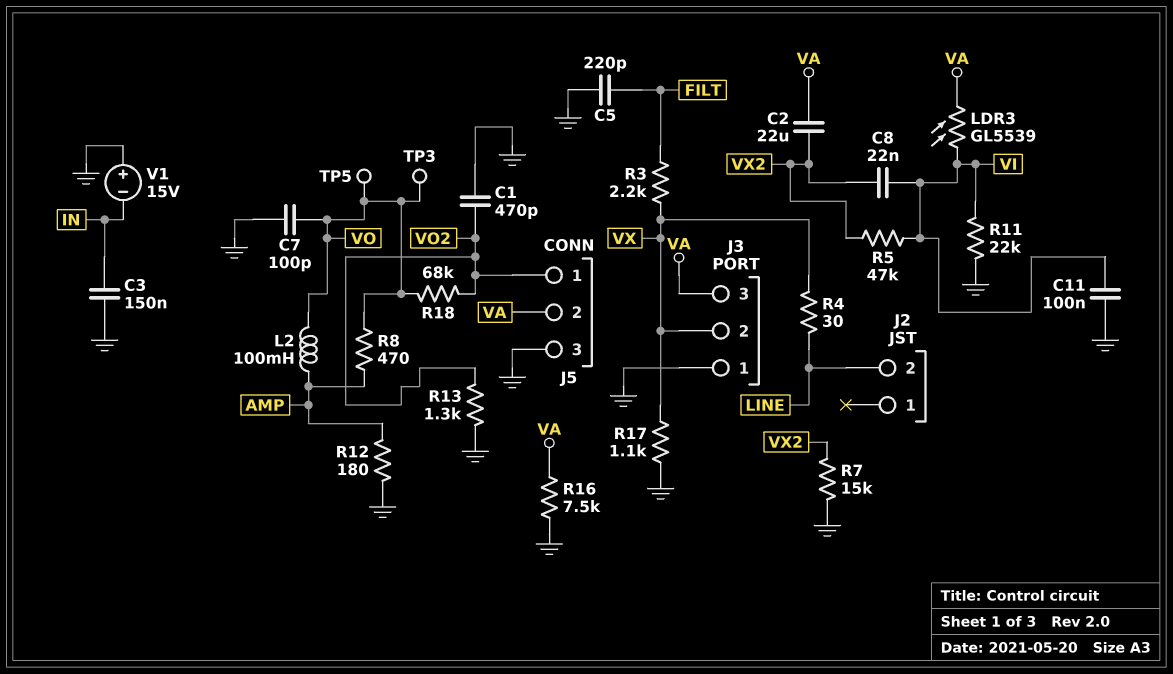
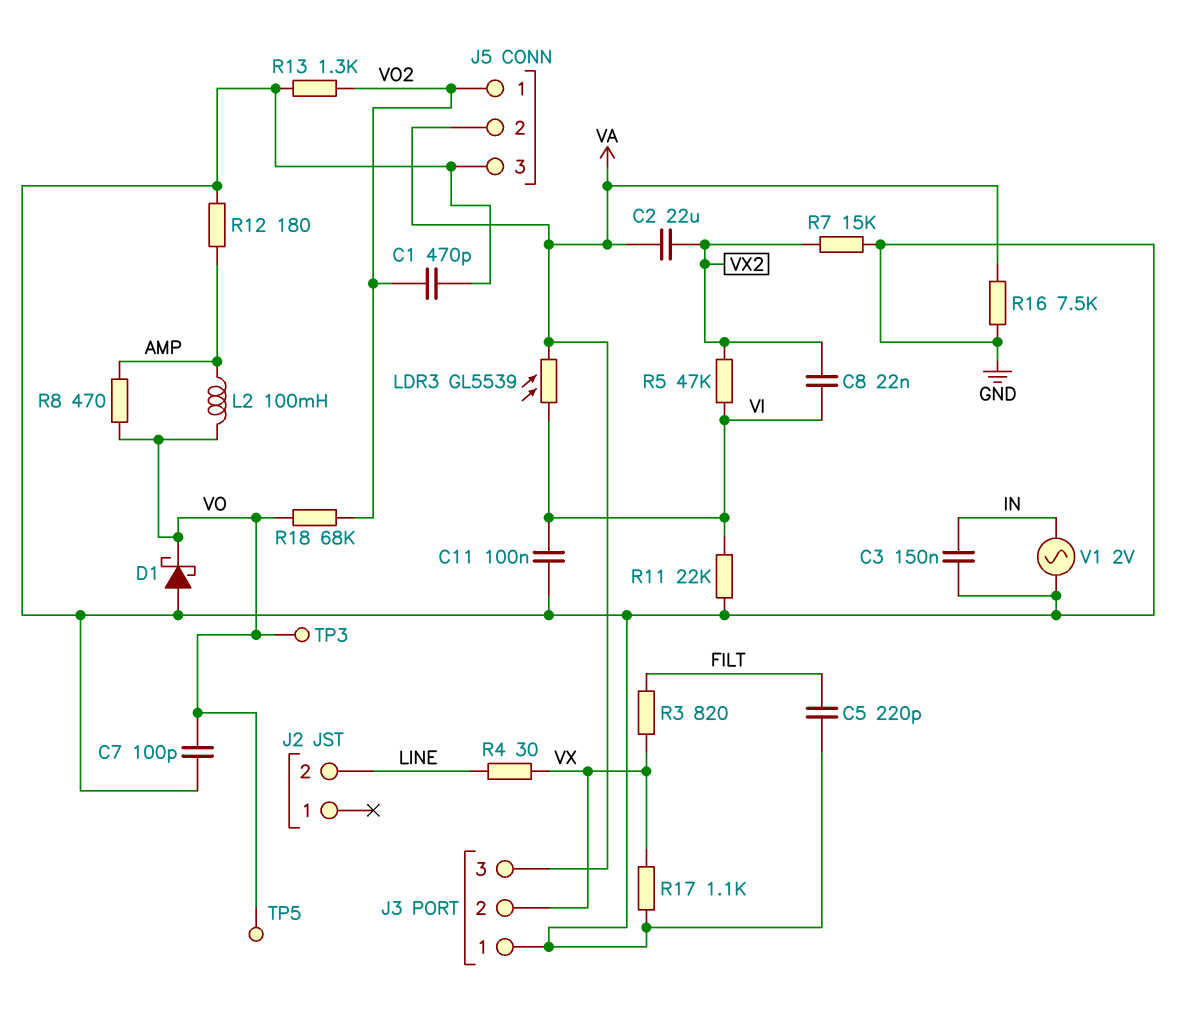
D1: none -> schottky (A GND, K VO)
R3: 2.2k (FILT, VX) -> 820 (FILT, VX)
V1: 15V (plus GND, minus IN) -> AC 2V (GND, IN)

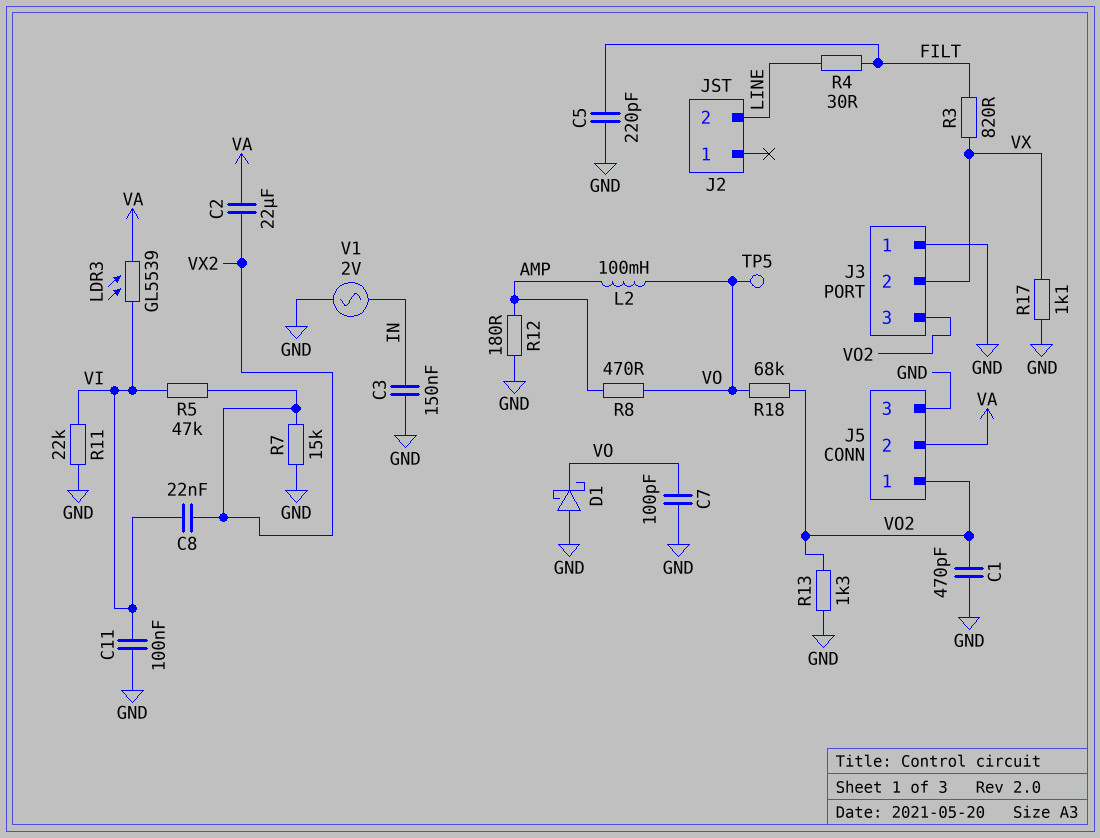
J3 pin 3: VA -> VO2
R4: 30 (LINE, VX) -> 30 (FILT, LINE)
R16: 7.5k (GND, VA) -> none
TP3: test point (VO) -> none

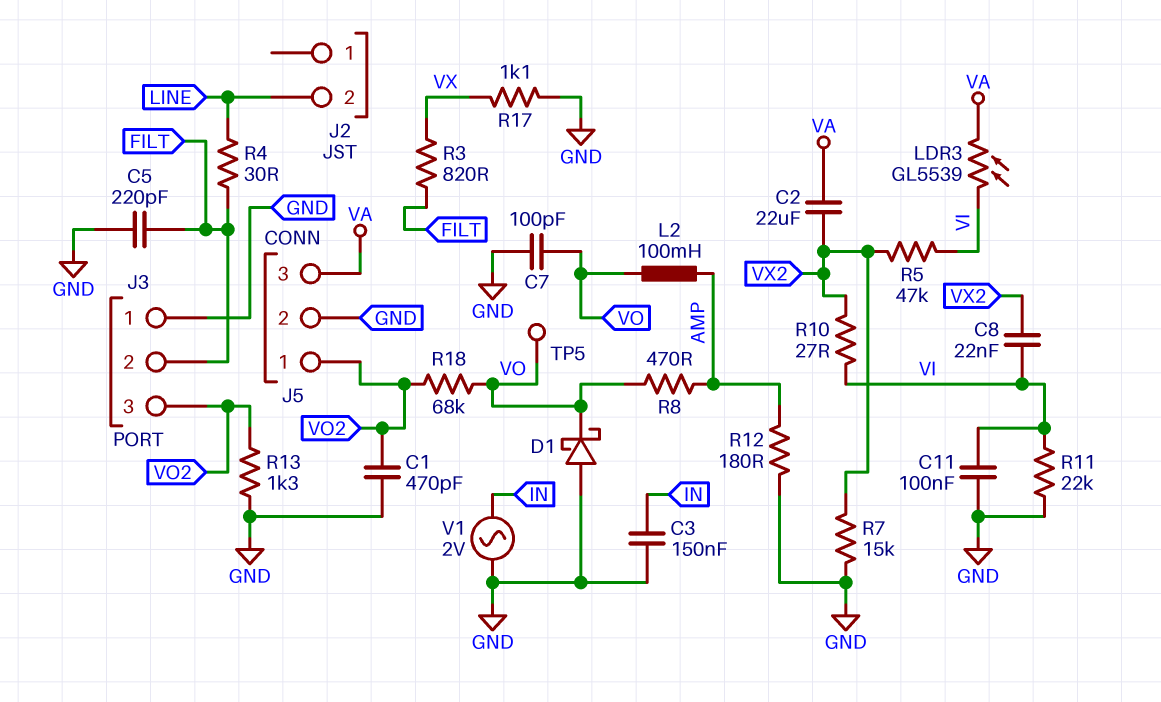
J3 pin 2: VX -> FILT
J5 pin 2: VA -> GND
J5 pin 3: GND -> VA
R10: none -> 27 (VI, VX2)

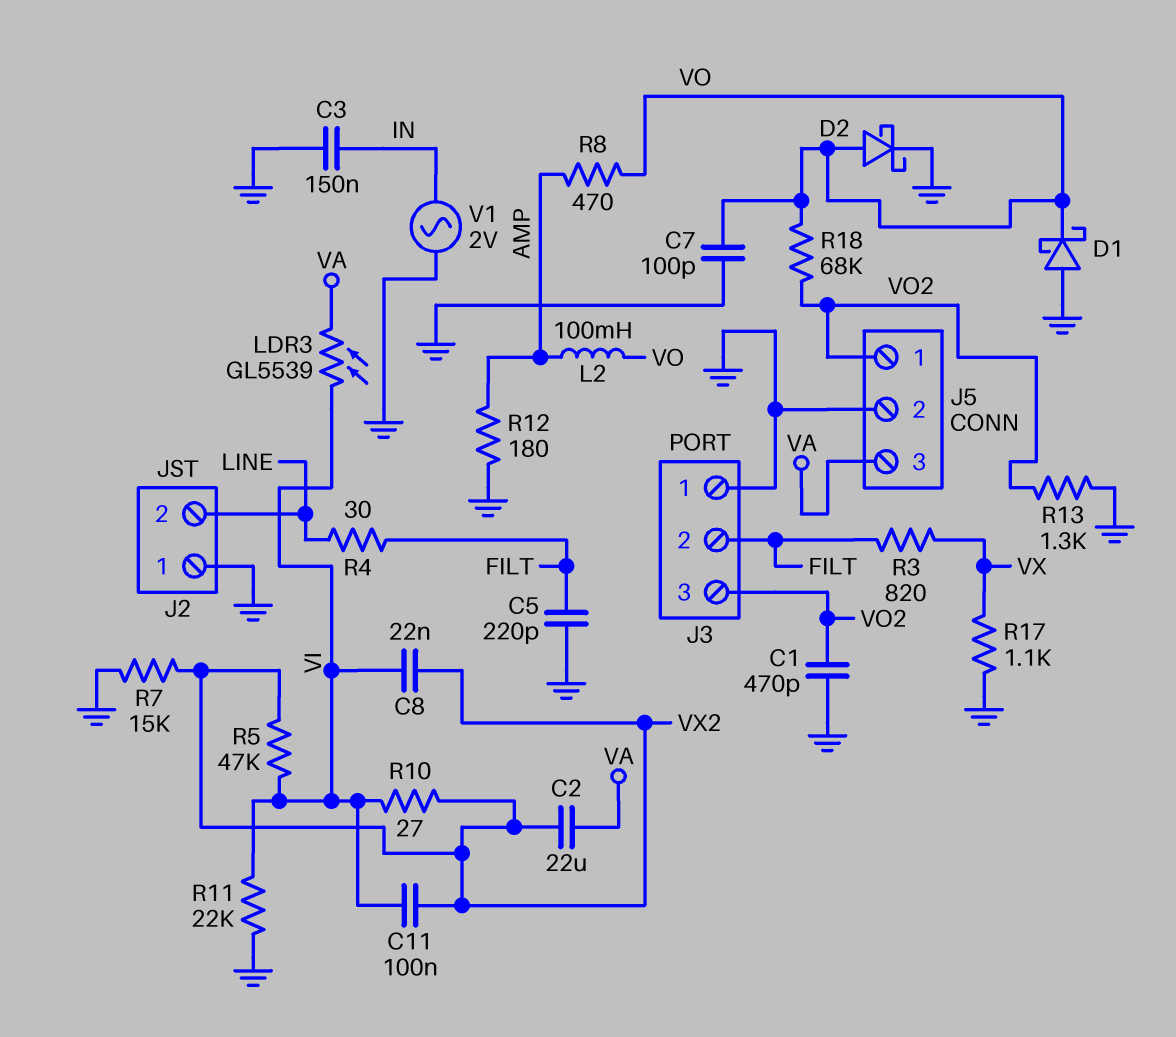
C11: 100nF (GND, VI) -> 100nF (VI, VX2)
D2: none -> schottky (A VO, K GND)
J2 pin 1: none -> GND
TP5: test point (VO) -> none

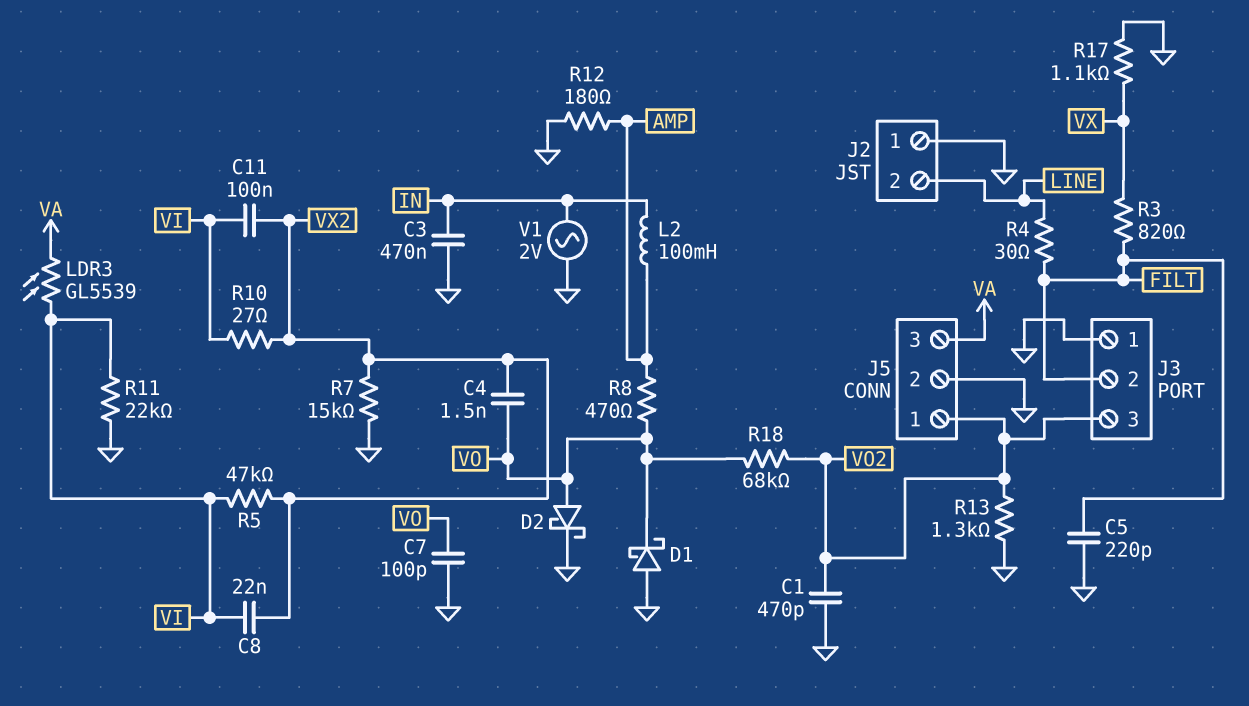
C2: 22uF (VA, VX2) -> none
C3: 150nF (GND, IN) -> 470nF (GND, IN)
C4: none -> 1.5nF (VO, VX2)
L2: 100mH (AMP, VO) -> 100mH (AMP, IN)

